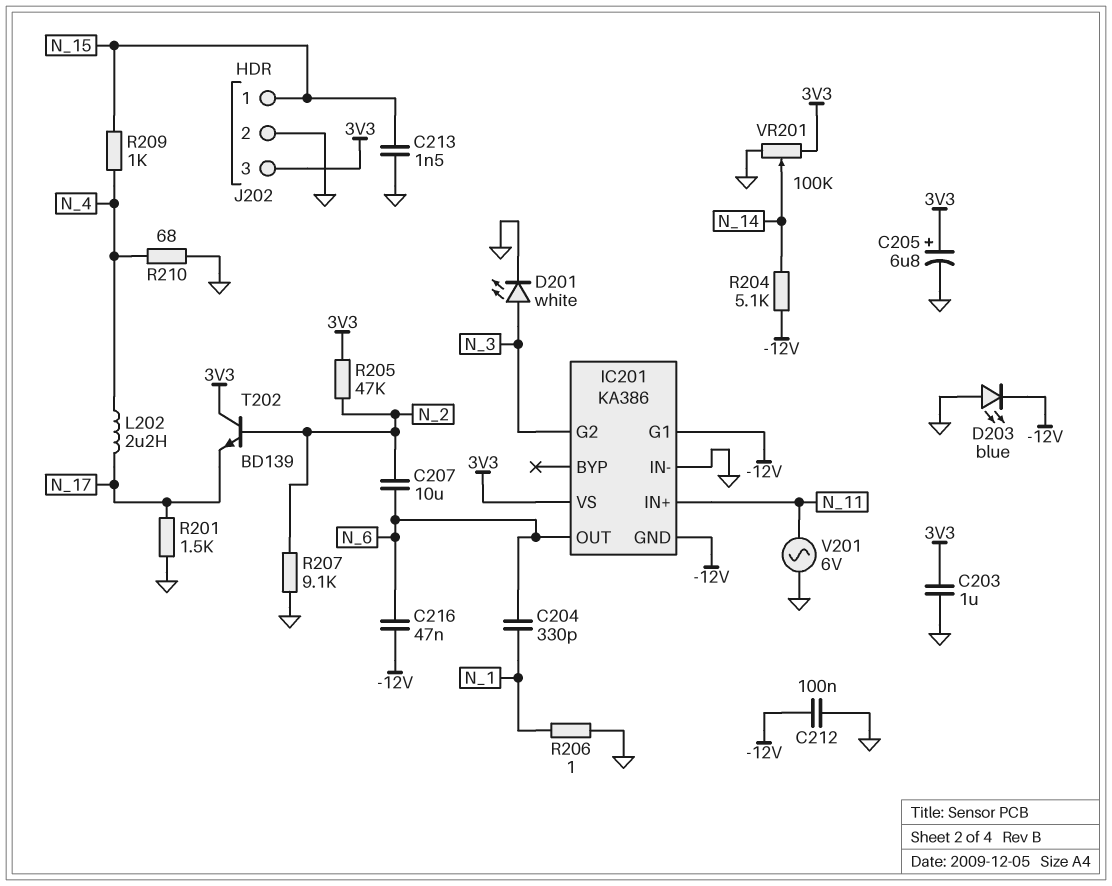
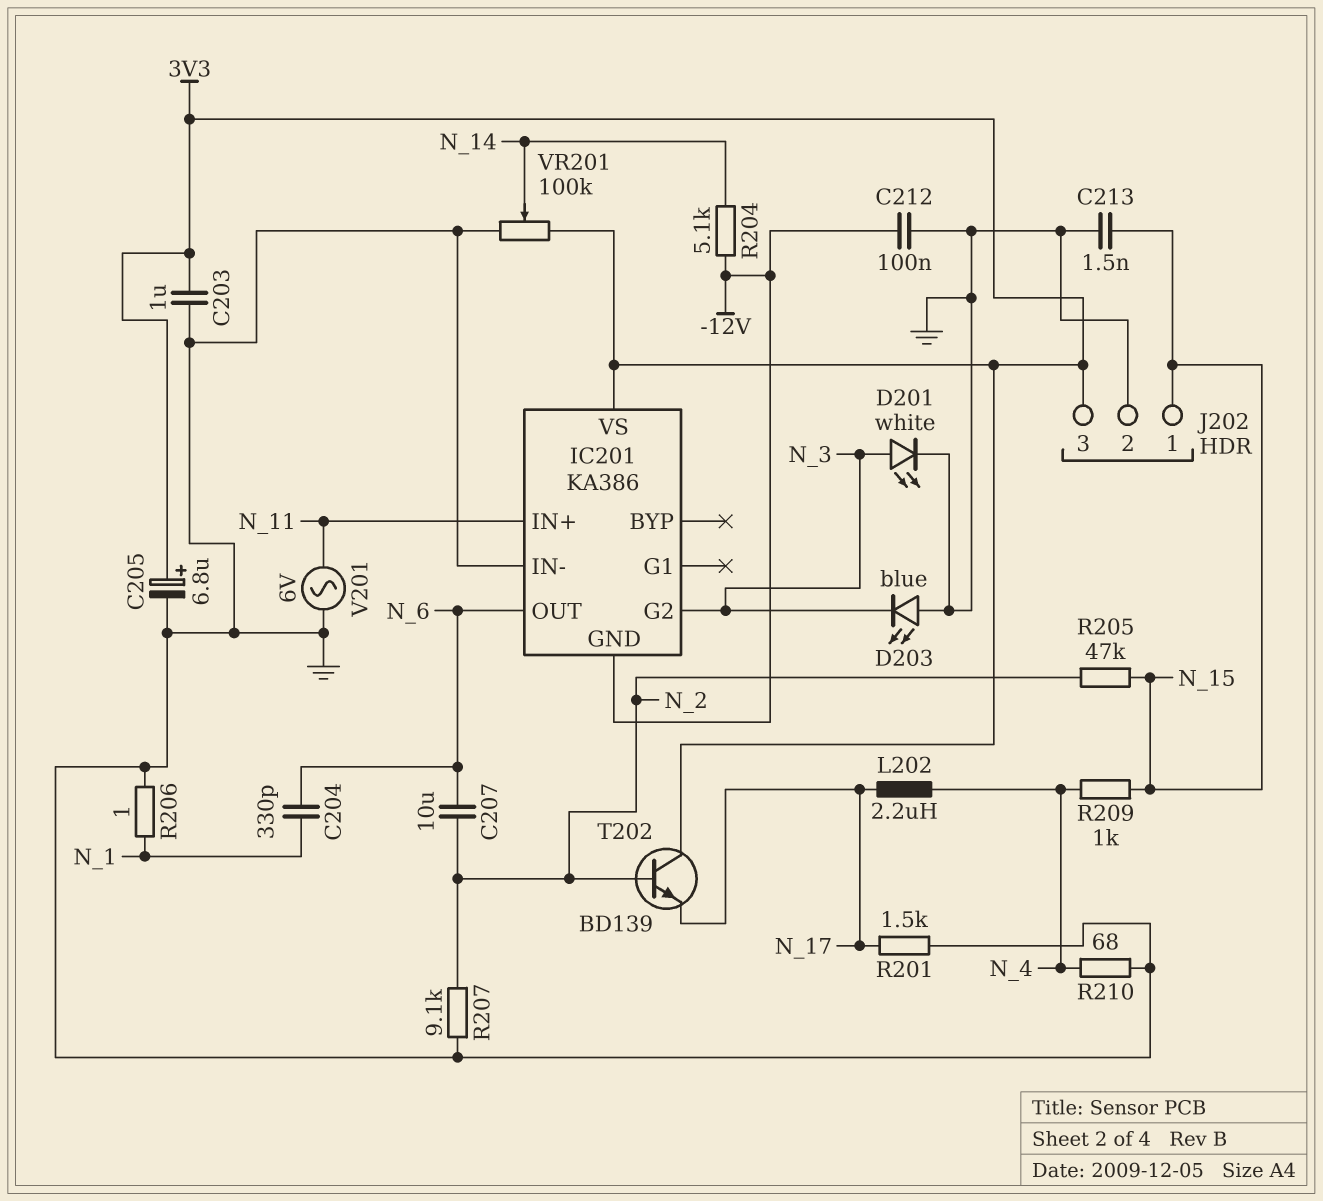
C216: 47nF (-12V, N_6) -> none
D203: LED blue (A GND, K -12V) -> LED blue (A GND, K N_3)
IC201 pin G1: -12V -> none
R205: 47k (3V3, N_2) -> 47k (N_2, N_15)

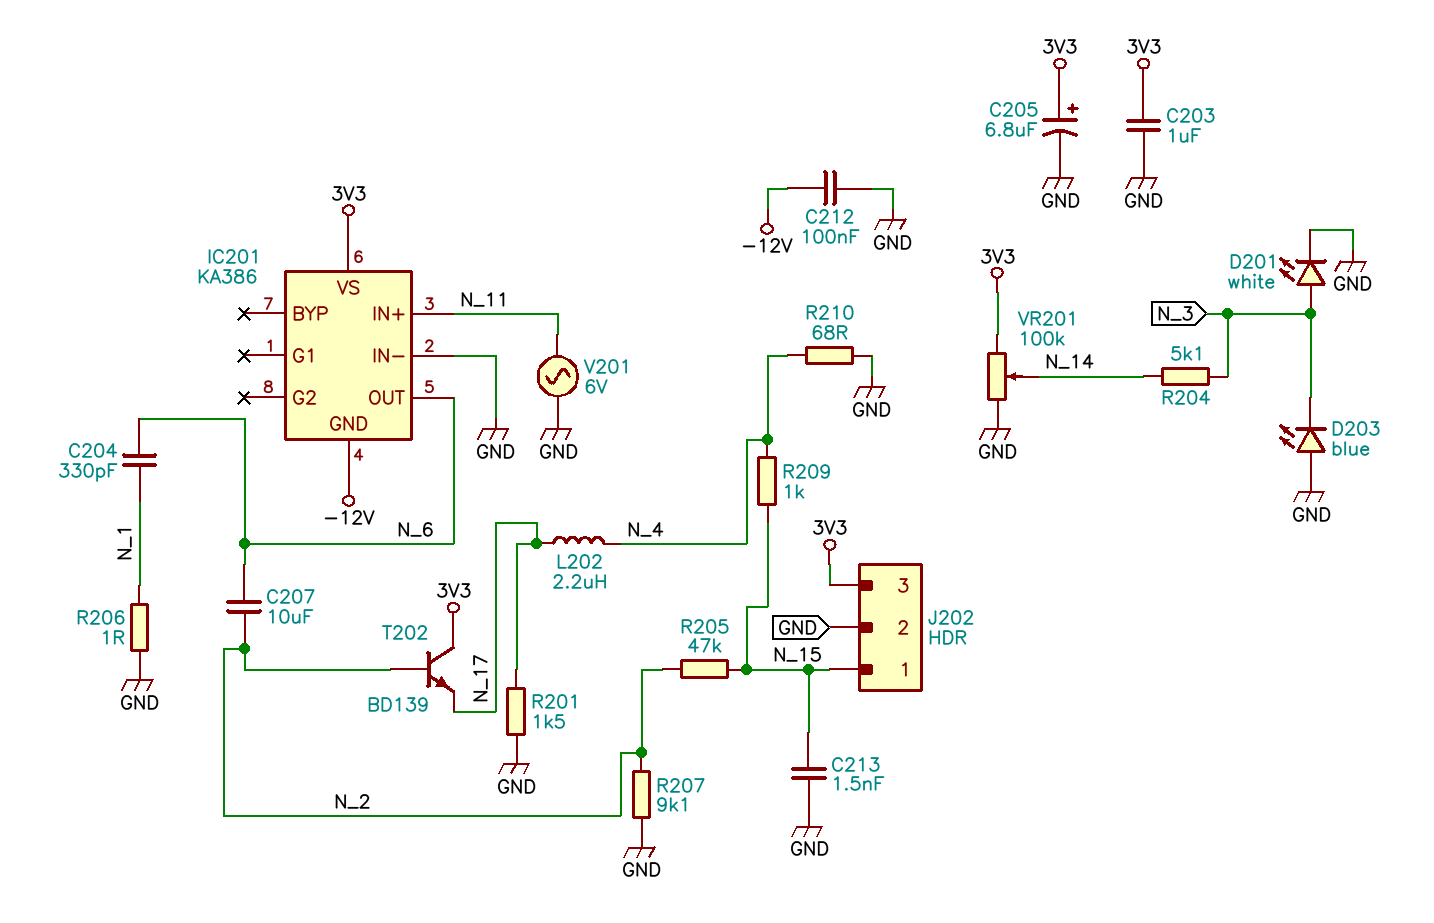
IC201 pin G2: N_3 -> none
R204: 5.1k (-12V, N_14) -> 5.1k (N_3, N_14)

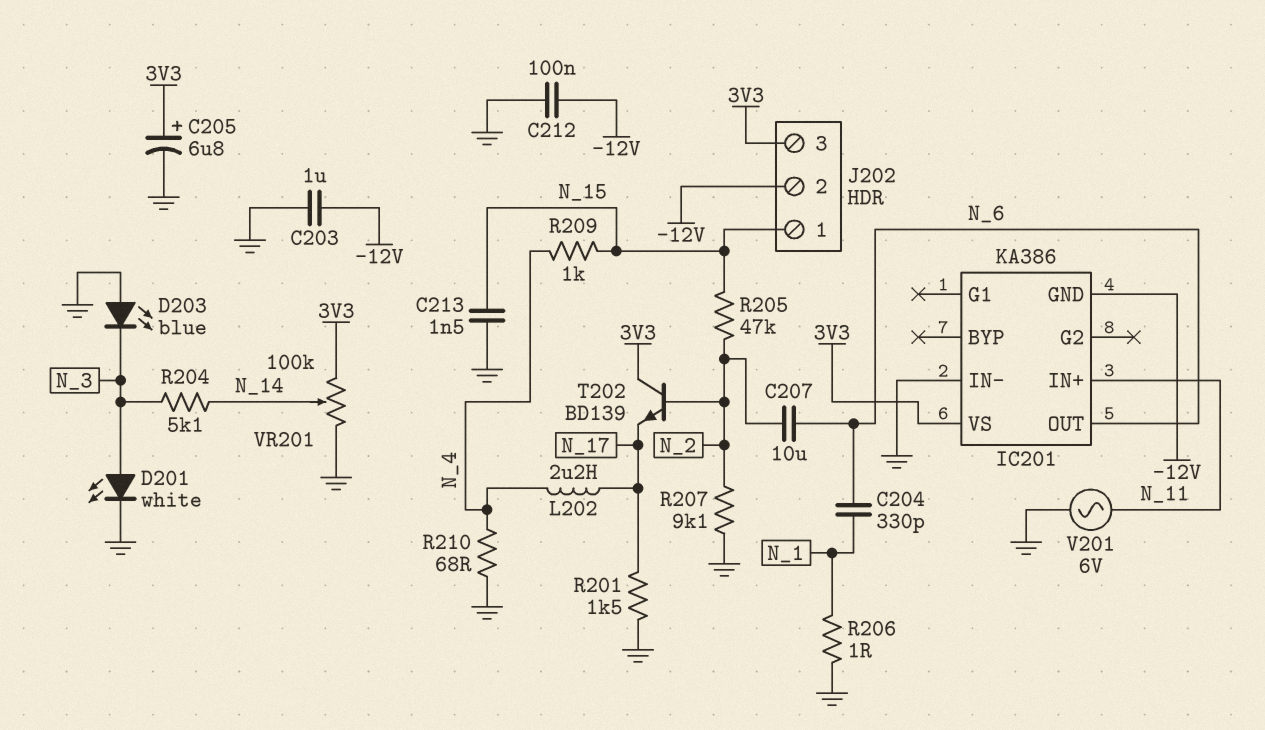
C203: 1uF (3V3, GND) -> 1uF (-12V, GND)
J202 pin 2: GND -> -12V

